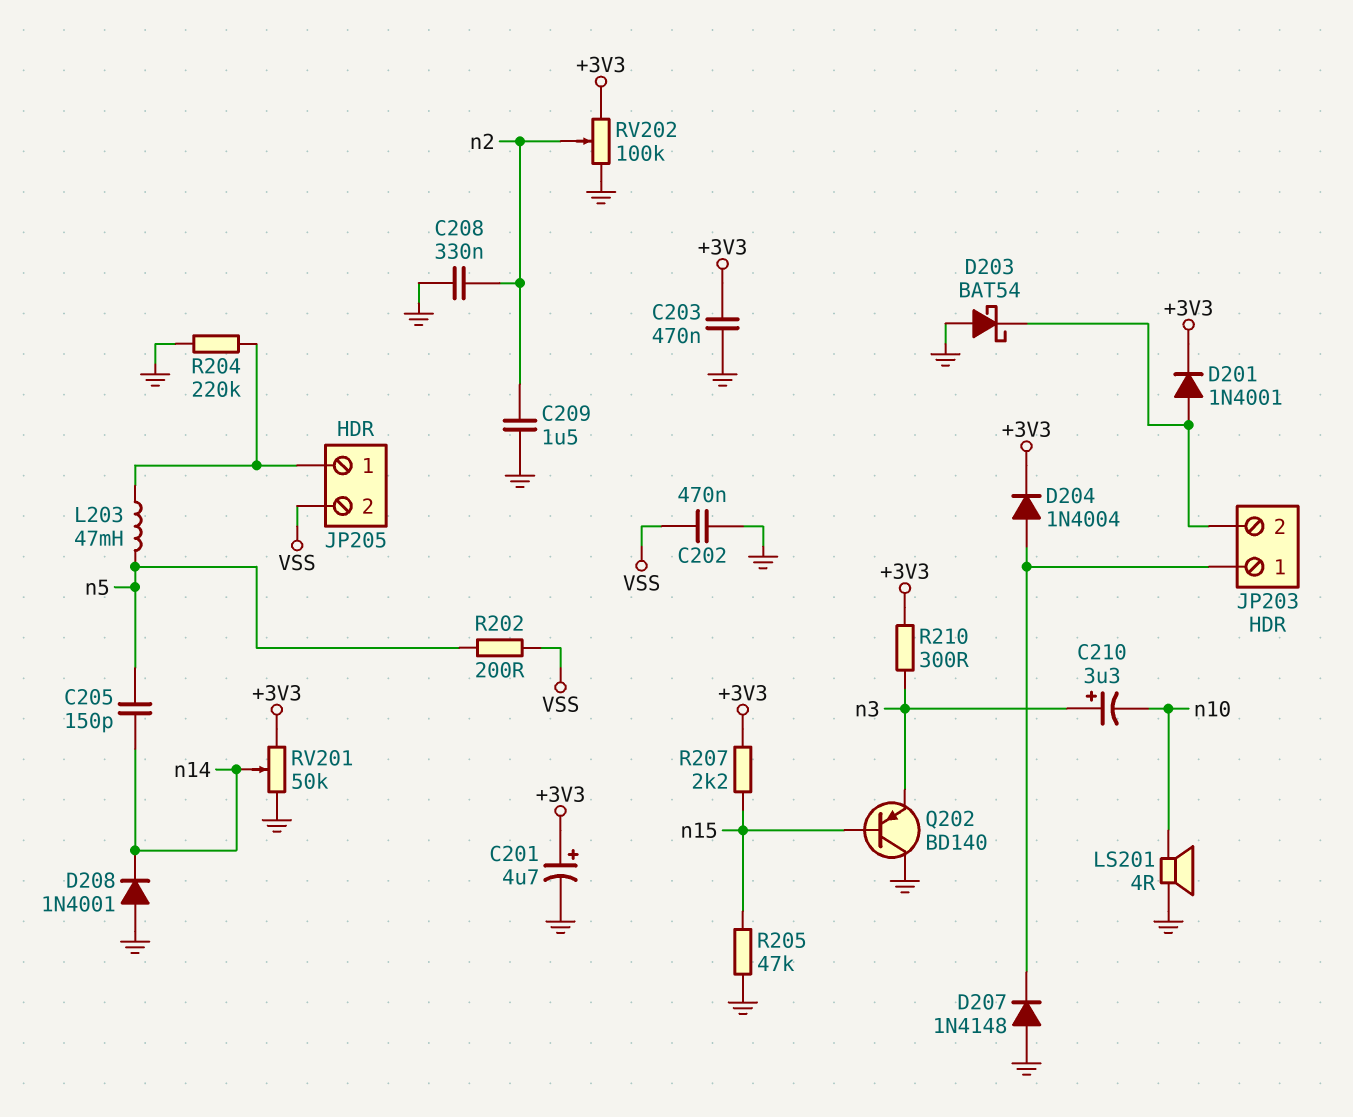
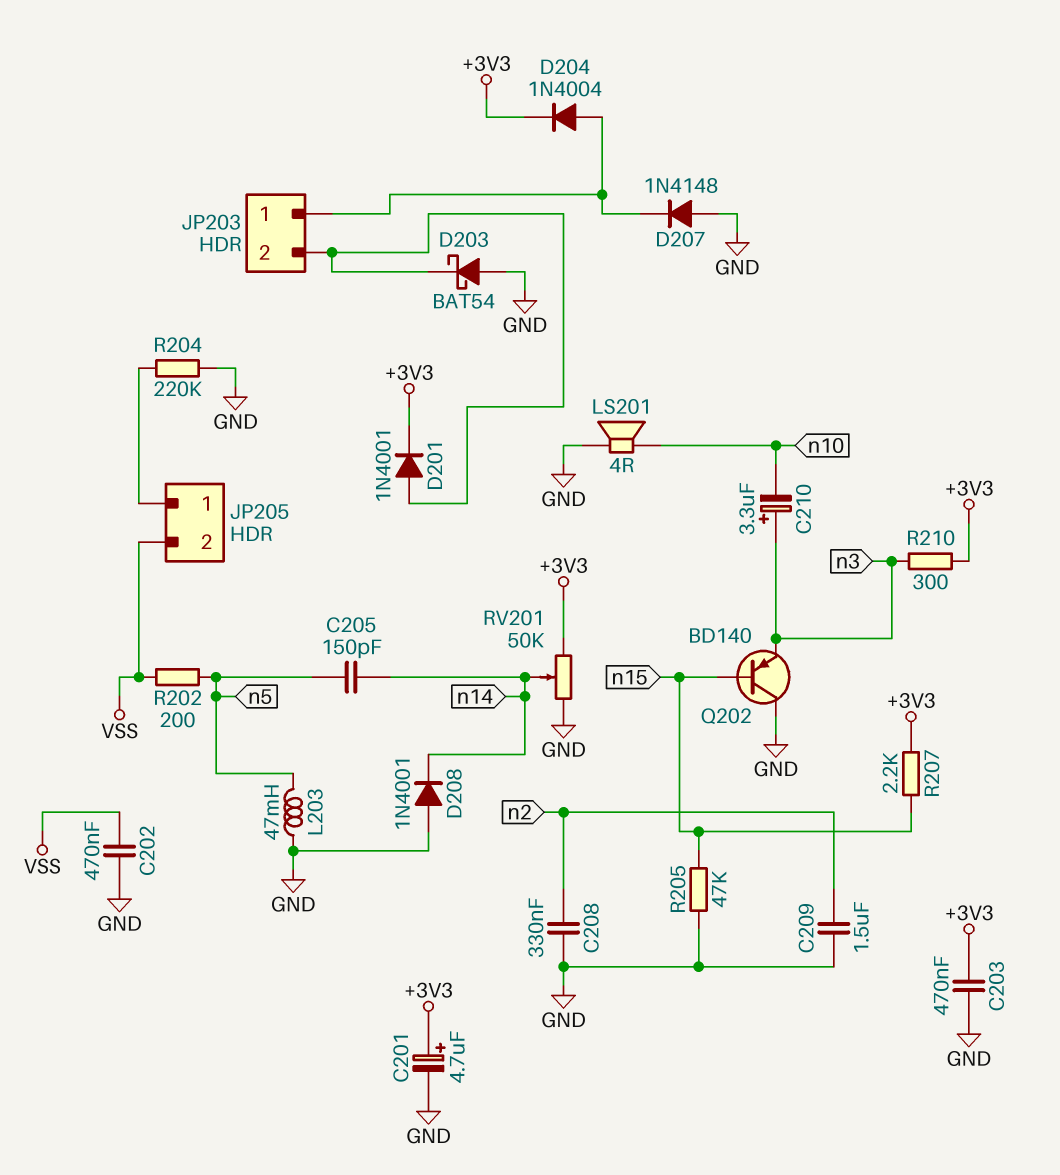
L203: 47mH (JP205/1, n5) -> 47mH (GND, n5)
RV202: 100k (+3V3, GND, wiper n2) -> none

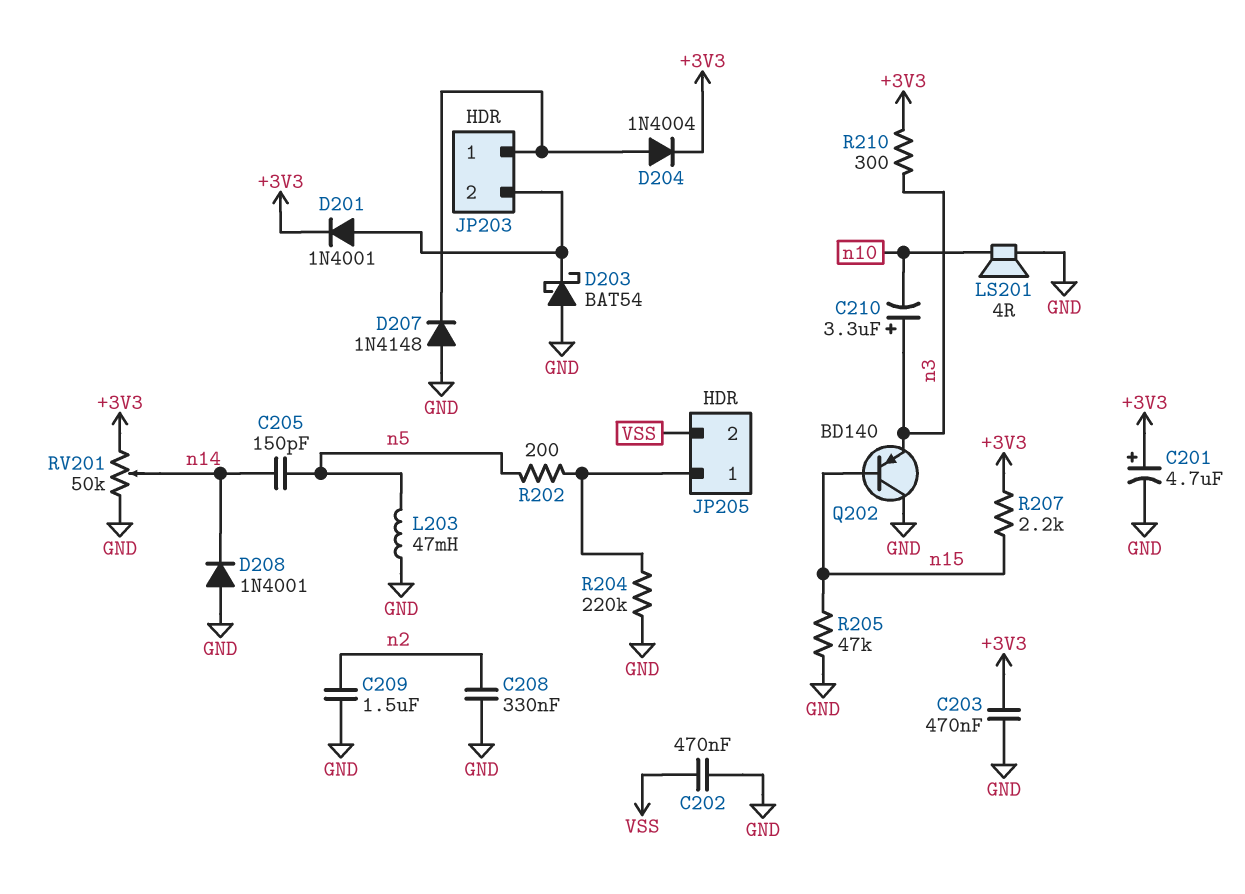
R202: 200 (VSS, n5) -> 200 (JP205/1, n5)

